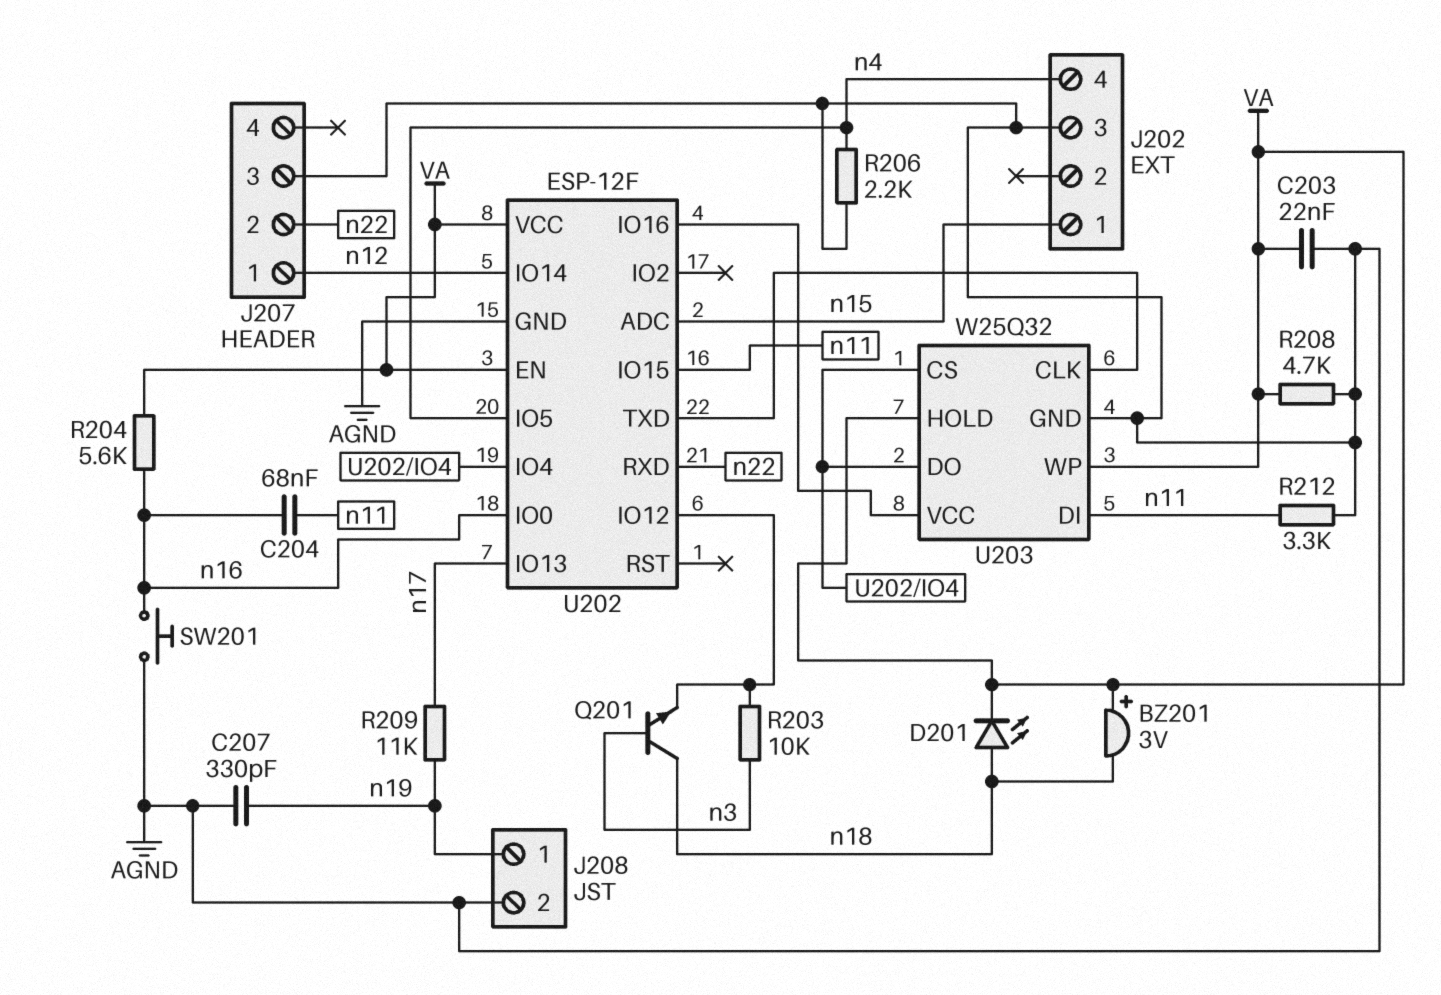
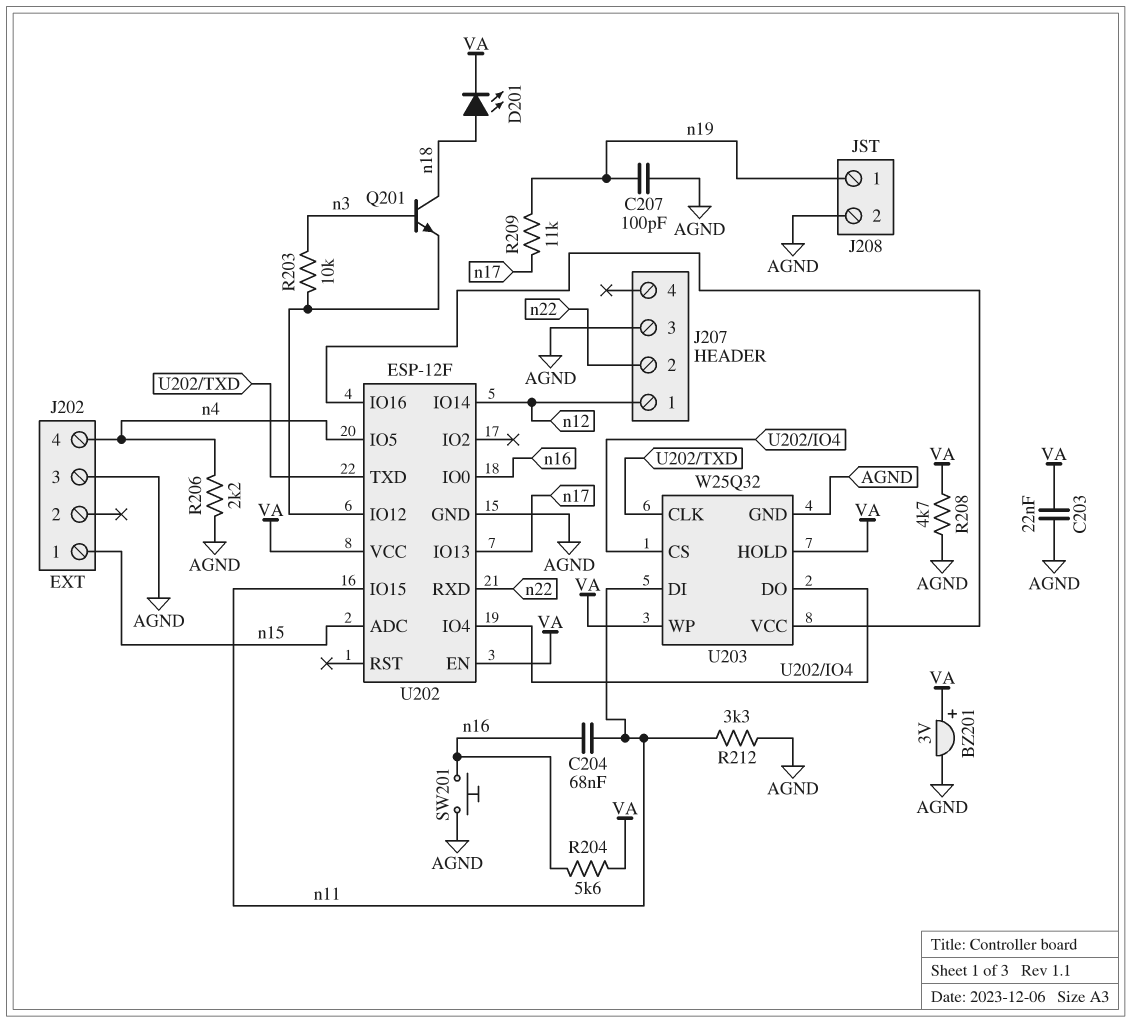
BZ201: buzzer 3V (plus VA, minus n18) -> buzzer 3V (plus VA, minus AGND)
C207: 330pF (AGND, n19) -> 100pF (AGND, n19)

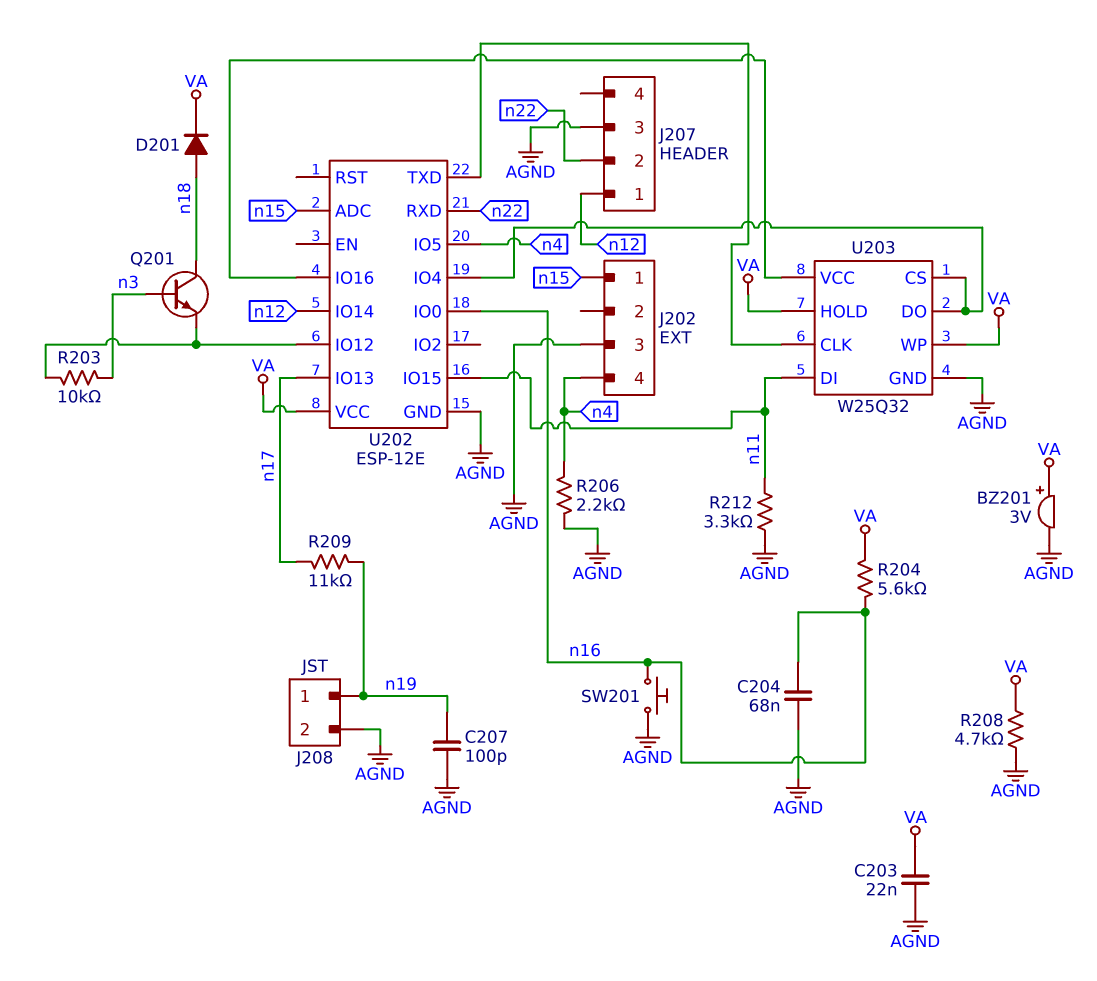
C204: 68nF (n11, n16) -> 68nF (AGND, n16)
D201: LED (A n18, K VA) -> diode (A n18, K VA)
U202: ESP-12F -> ESP-12E
U202 pin EN: VA -> none

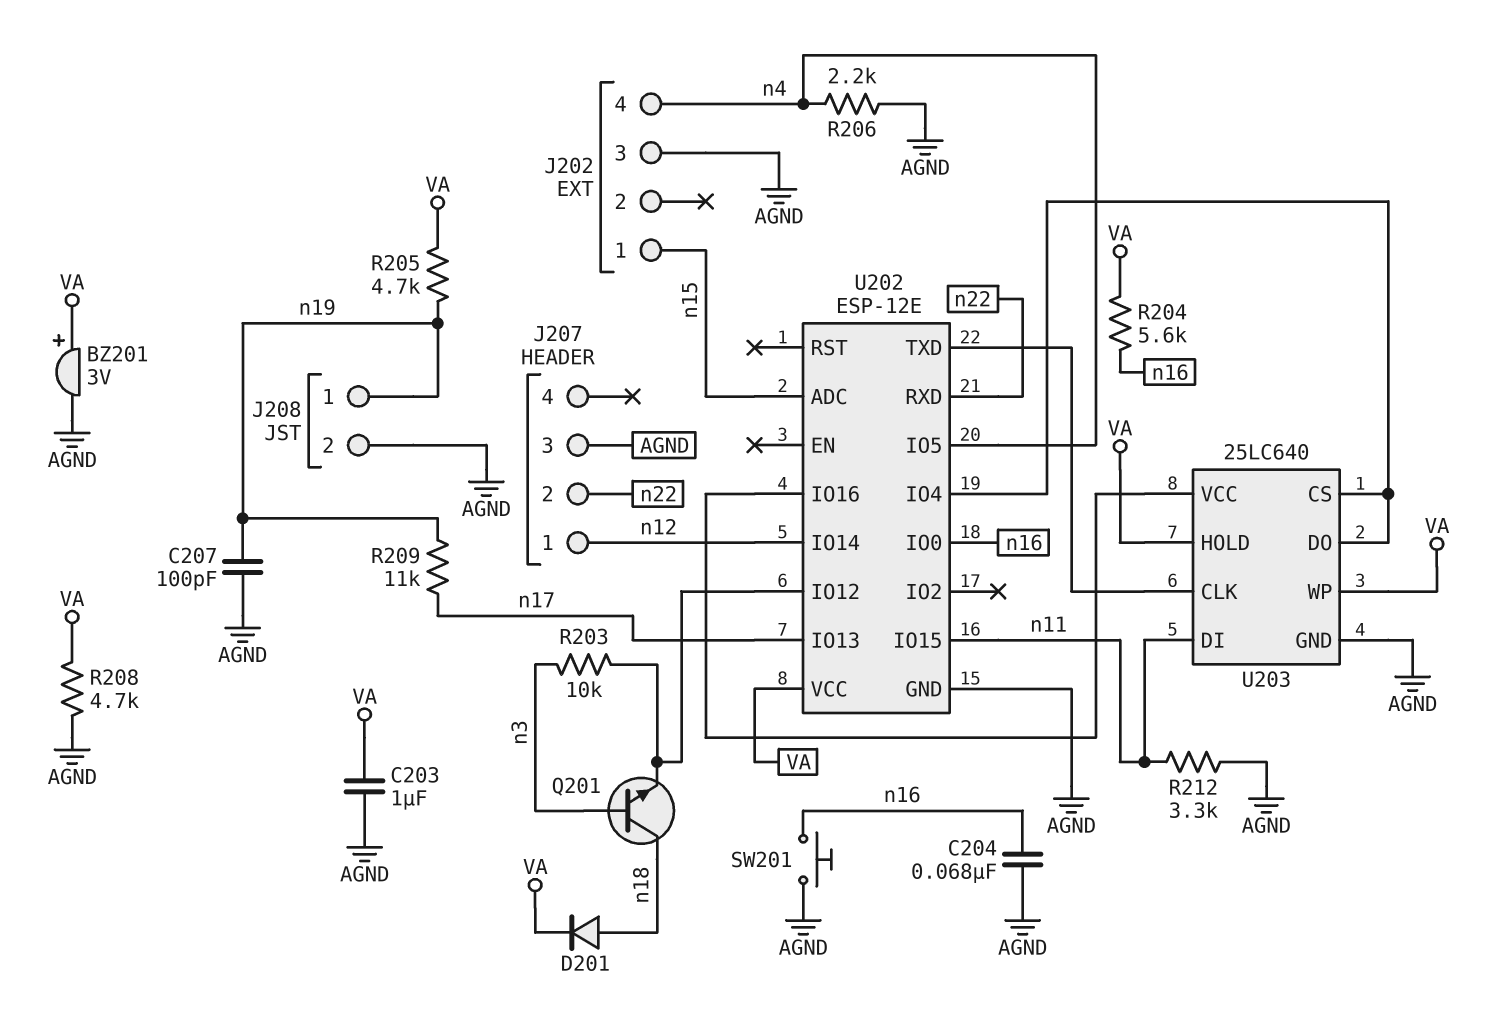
C203: 22nF (AGND, VA) -> 1uF (AGND, VA)
R205: none -> 4.7k (VA, n19)
U203: W25Q32 -> 25LC640

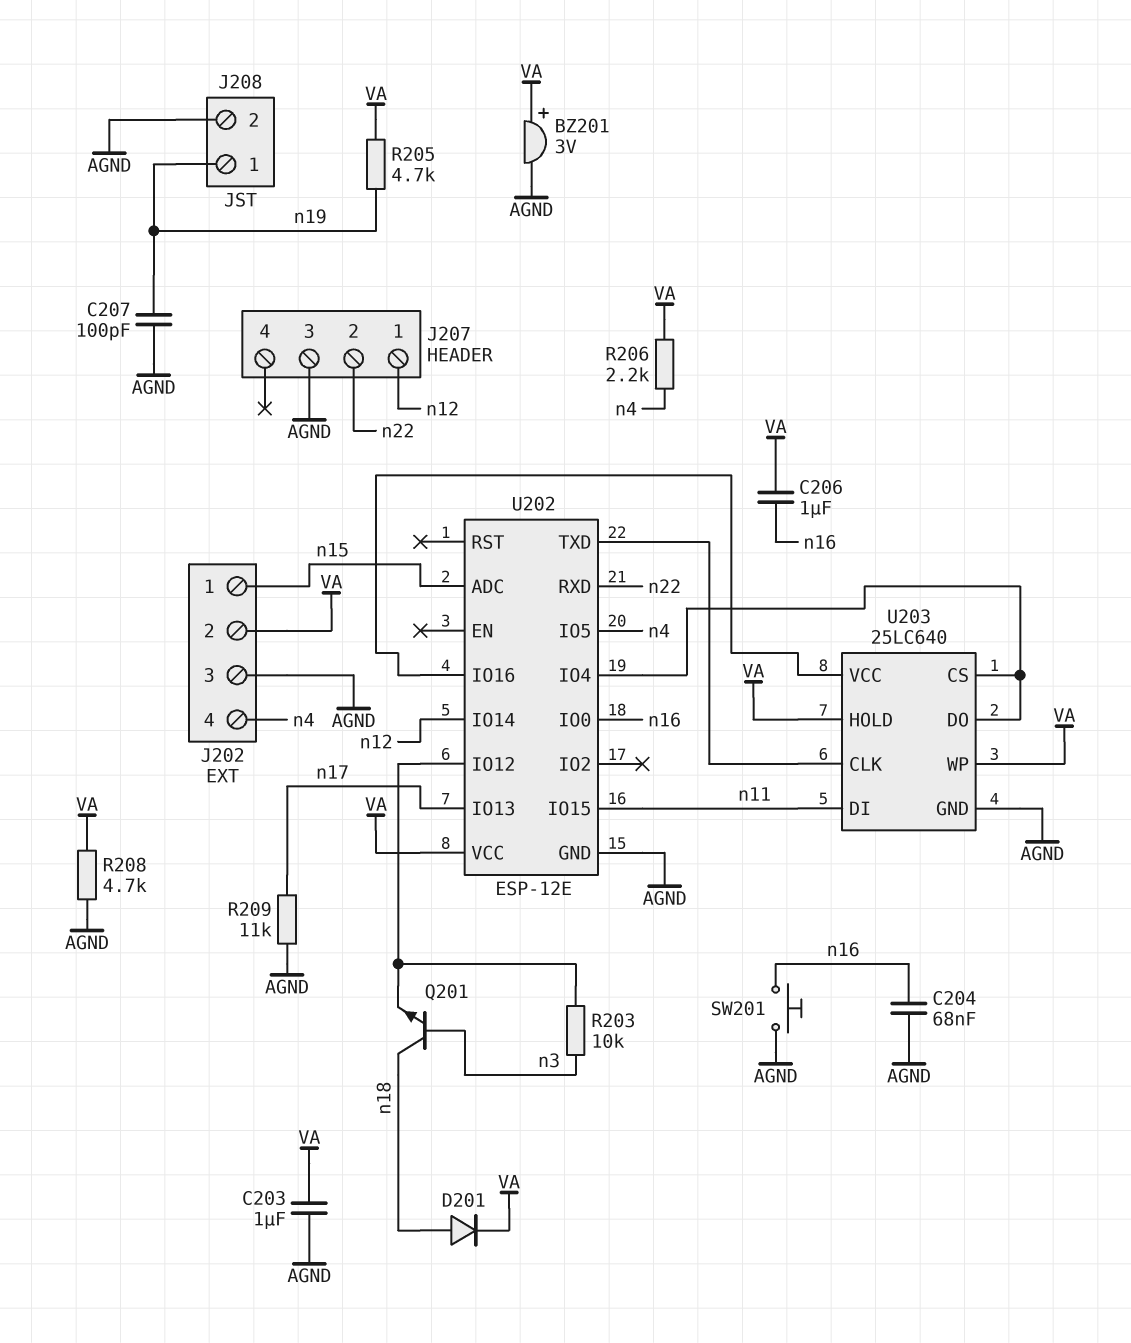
C206: none -> 1uF (VA, n16)
J202 pin 2: none -> VA
R204: 5.6k (VA, n16) -> none
R206: 2.2k (AGND, n4) -> 2.2k (VA, n4)
R209: 11k (n17, n19) -> 11k (AGND, n17)
R212: 3.3k (AGND, n11) -> none

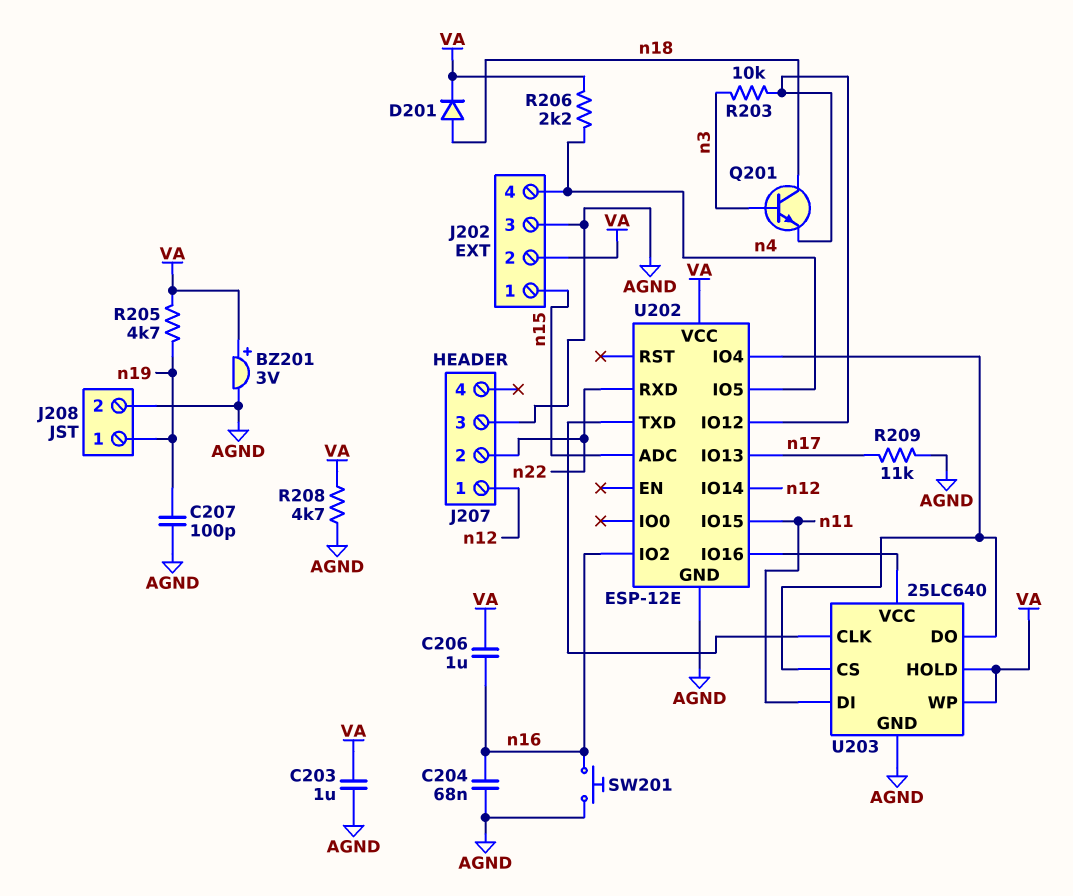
U202 pin IO0: n16 -> none
U202 pin IO2: none -> n16

